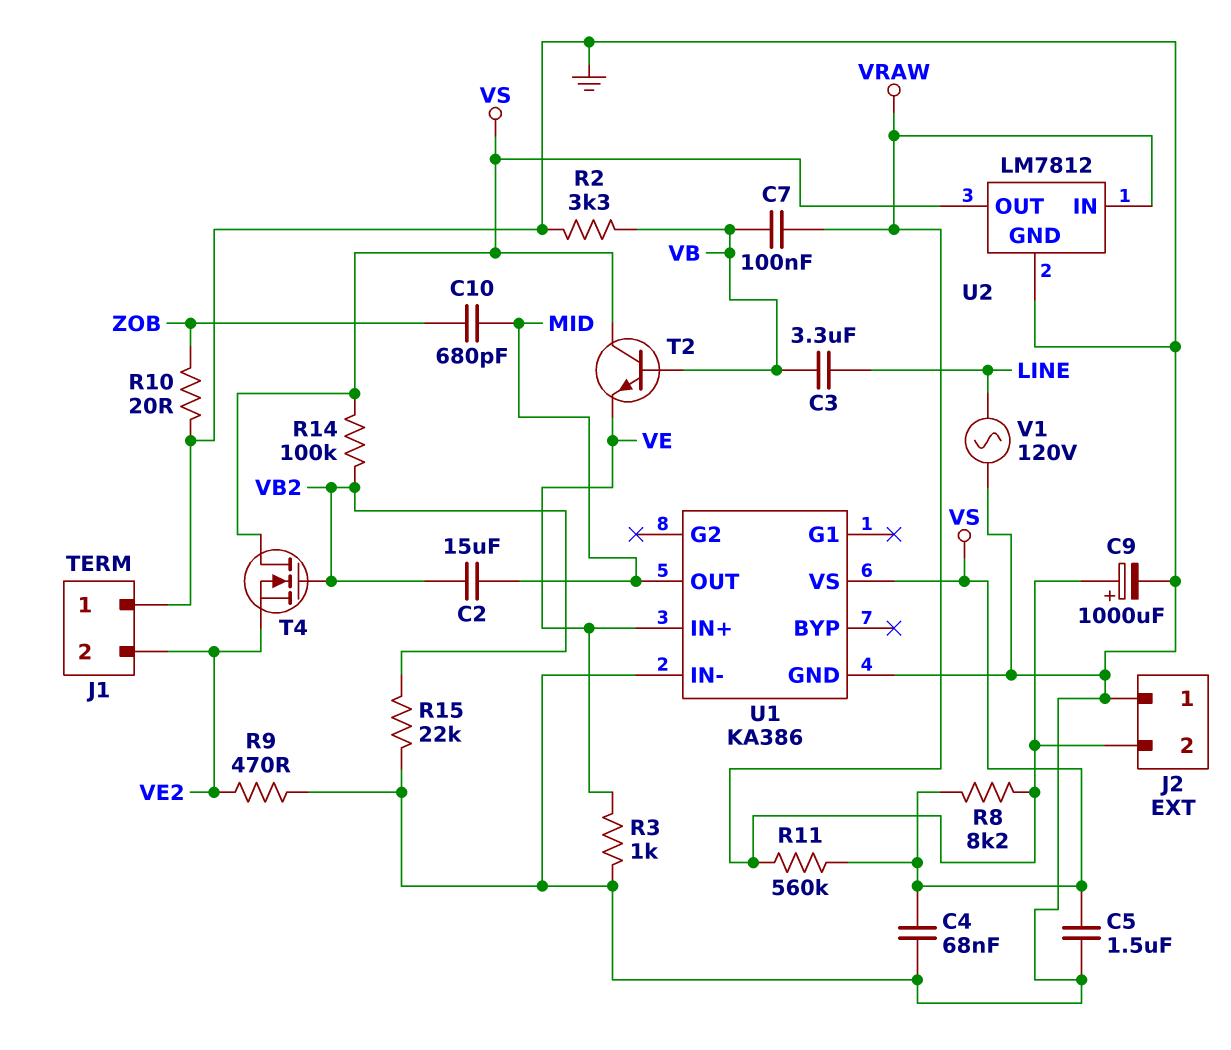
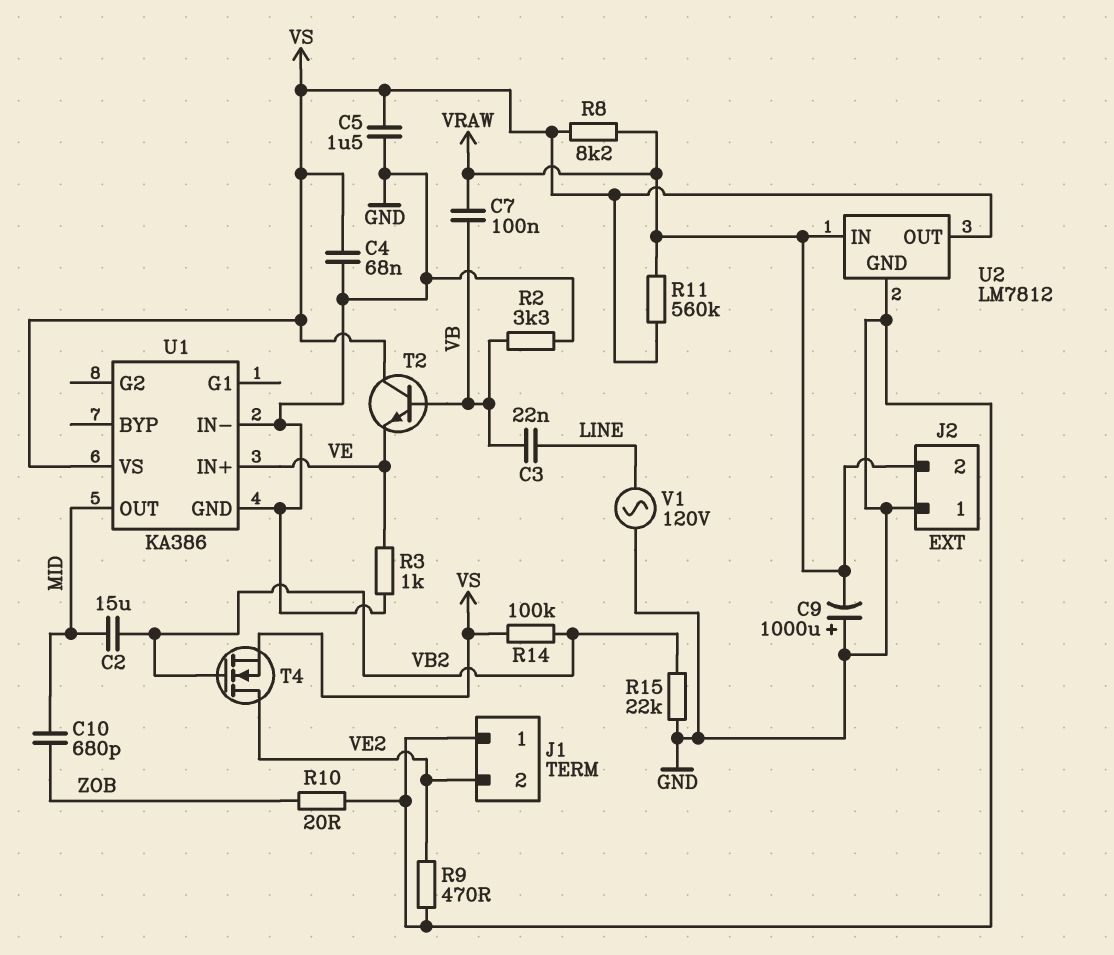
C3: 3.3uF (LINE, VB) -> 22nF (LINE, VB)
C9: 1000uF (plus VRAW, minus GND) -> 1000uF (plus GND, minus VRAW)
T4: NMOS (G VB2, D VS, S VE2) -> NMOS (G VB2, D VE2, S VS)

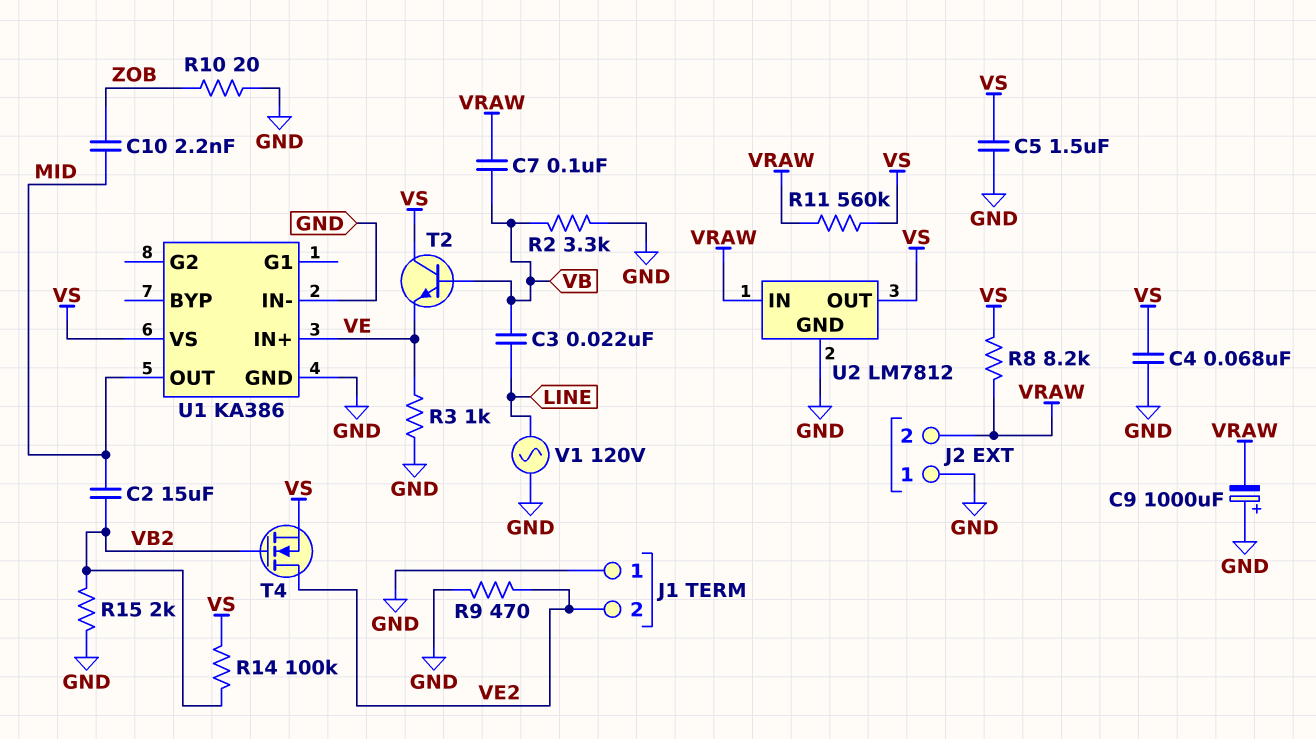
C10: 680pF (MID, ZOB) -> 2.2nF (MID, ZOB)
R15: 22k (GND, VB2) -> 2k (GND, VB2)

